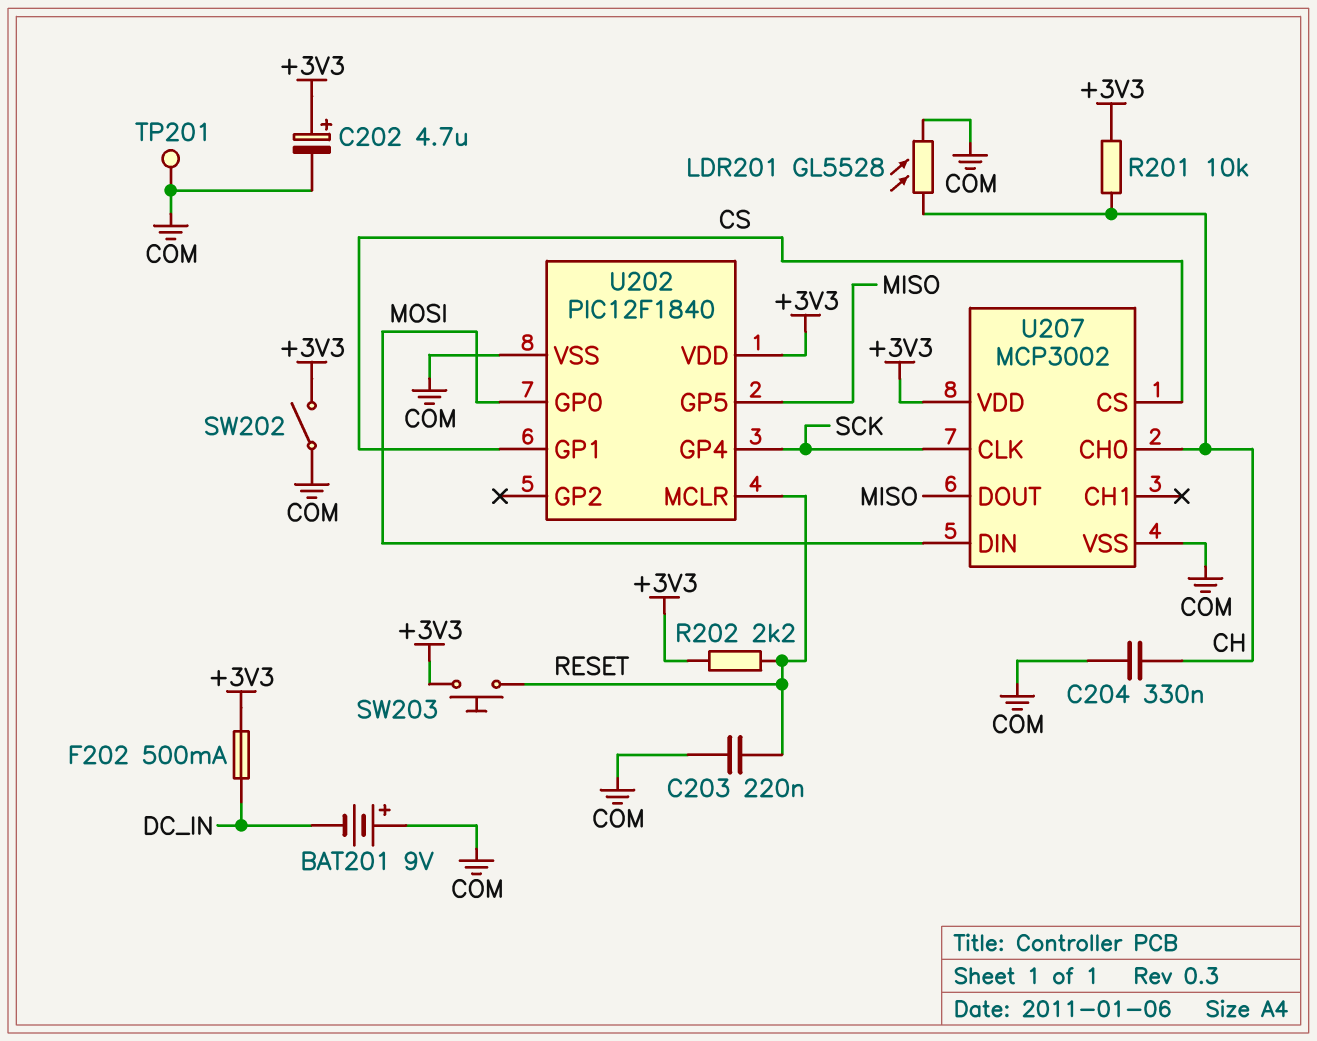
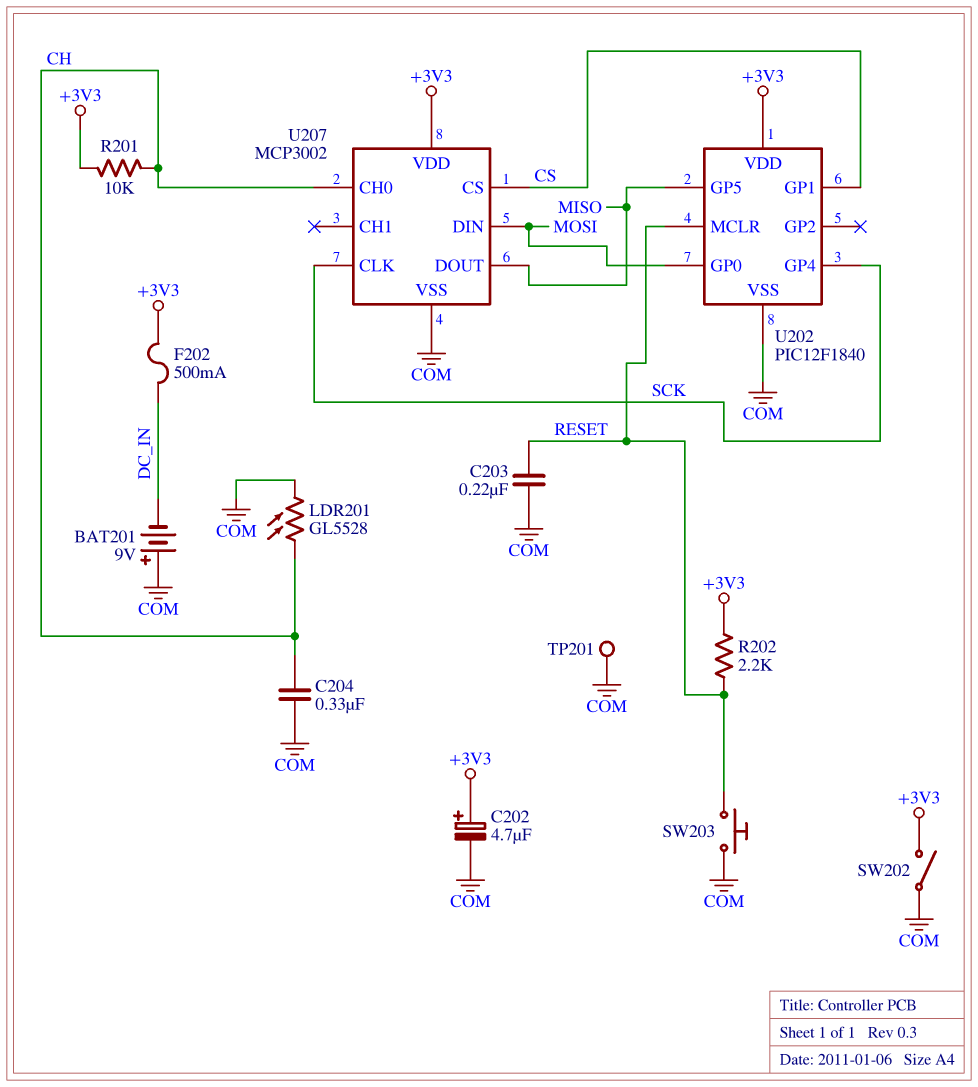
SW203: button (+3V3, RESET) -> button (COM, RESET)

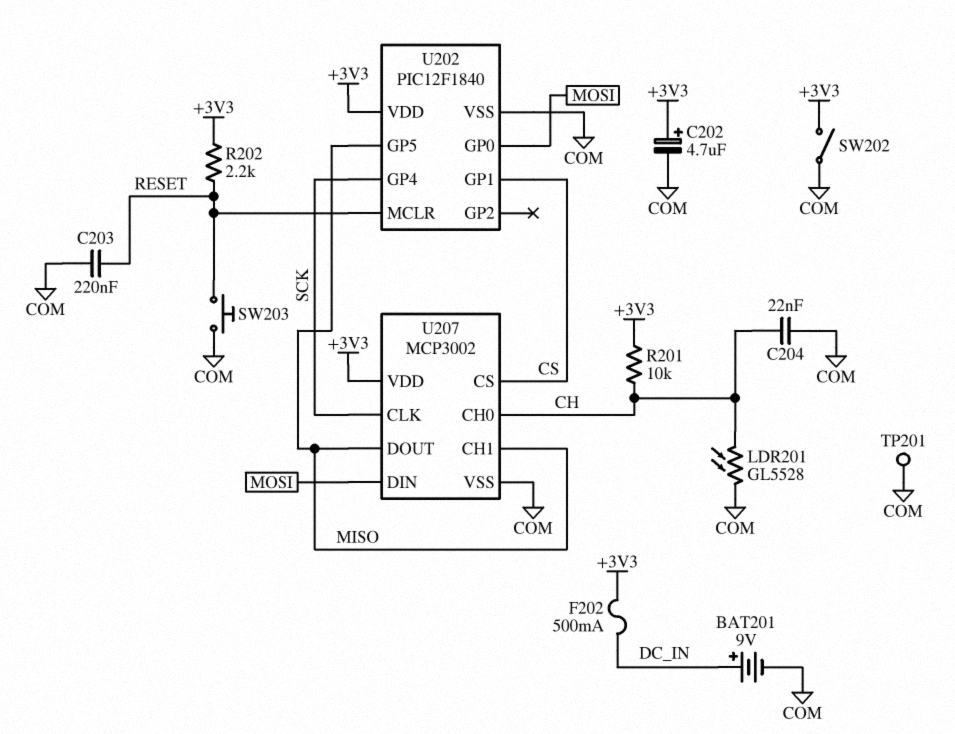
BAT201: 9V (plus COM, minus DC_IN) -> 9V (plus DC_IN, minus COM)
C204: 330nF (CH, COM) -> 22nF (CH, COM)
U207 pin CH1: none -> MISO

